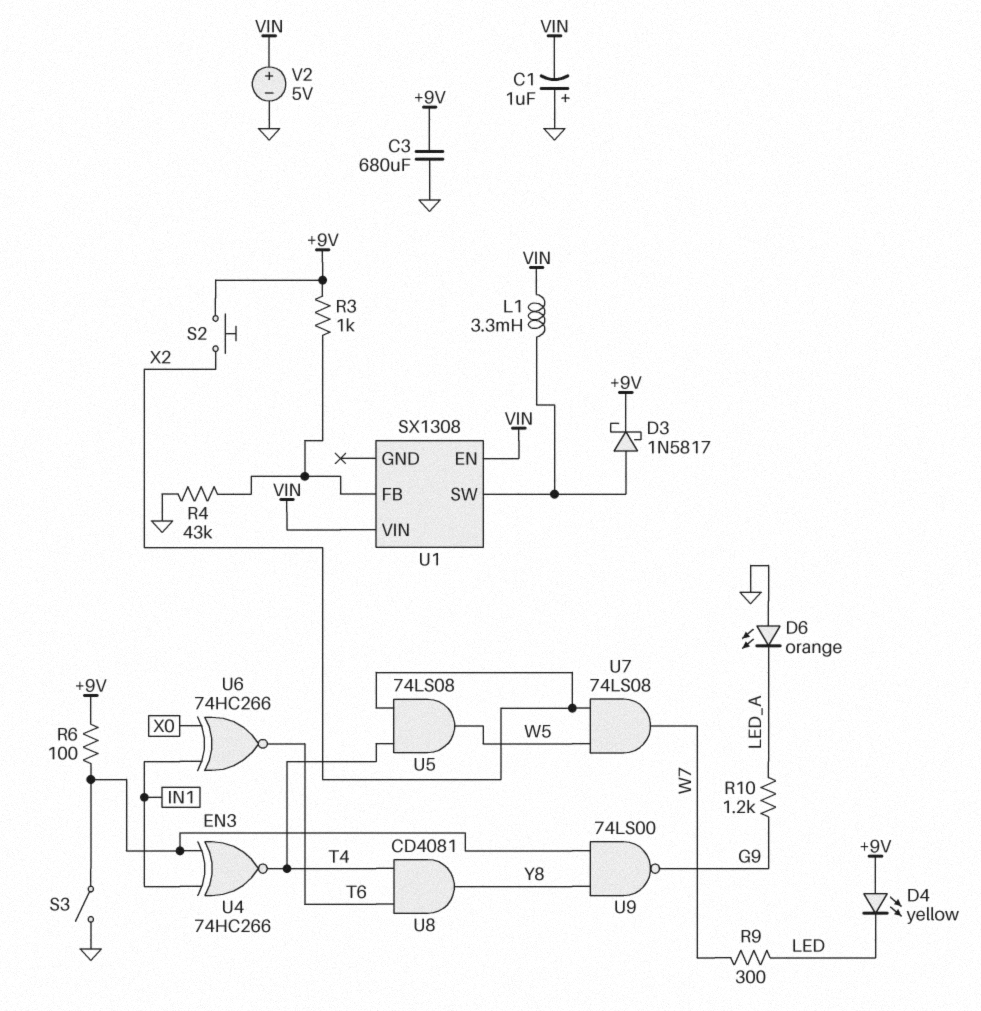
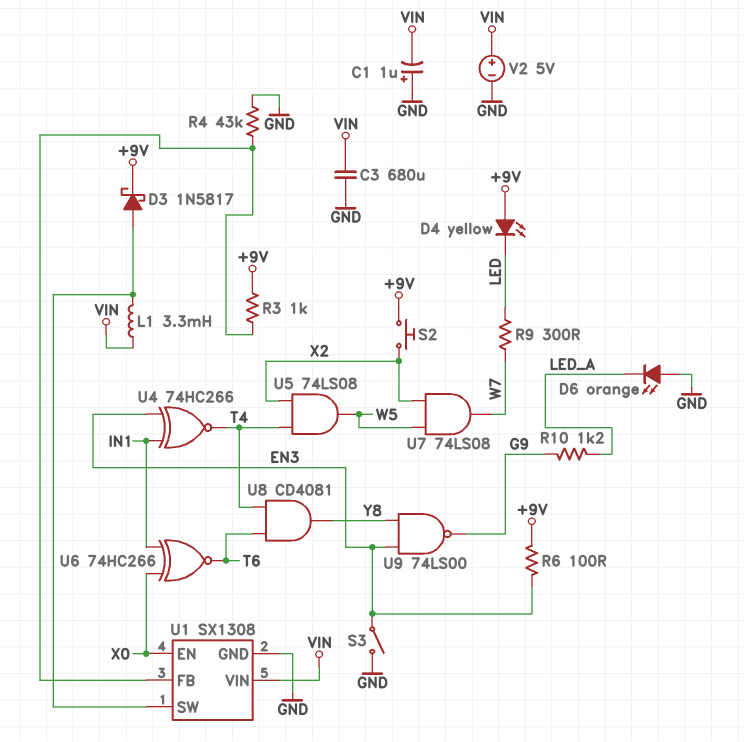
C3: 680uF (+9V, GND) -> 680uF (GND, VIN)
U1 pin EN: VIN -> X0
U1 pin GND: none -> GND

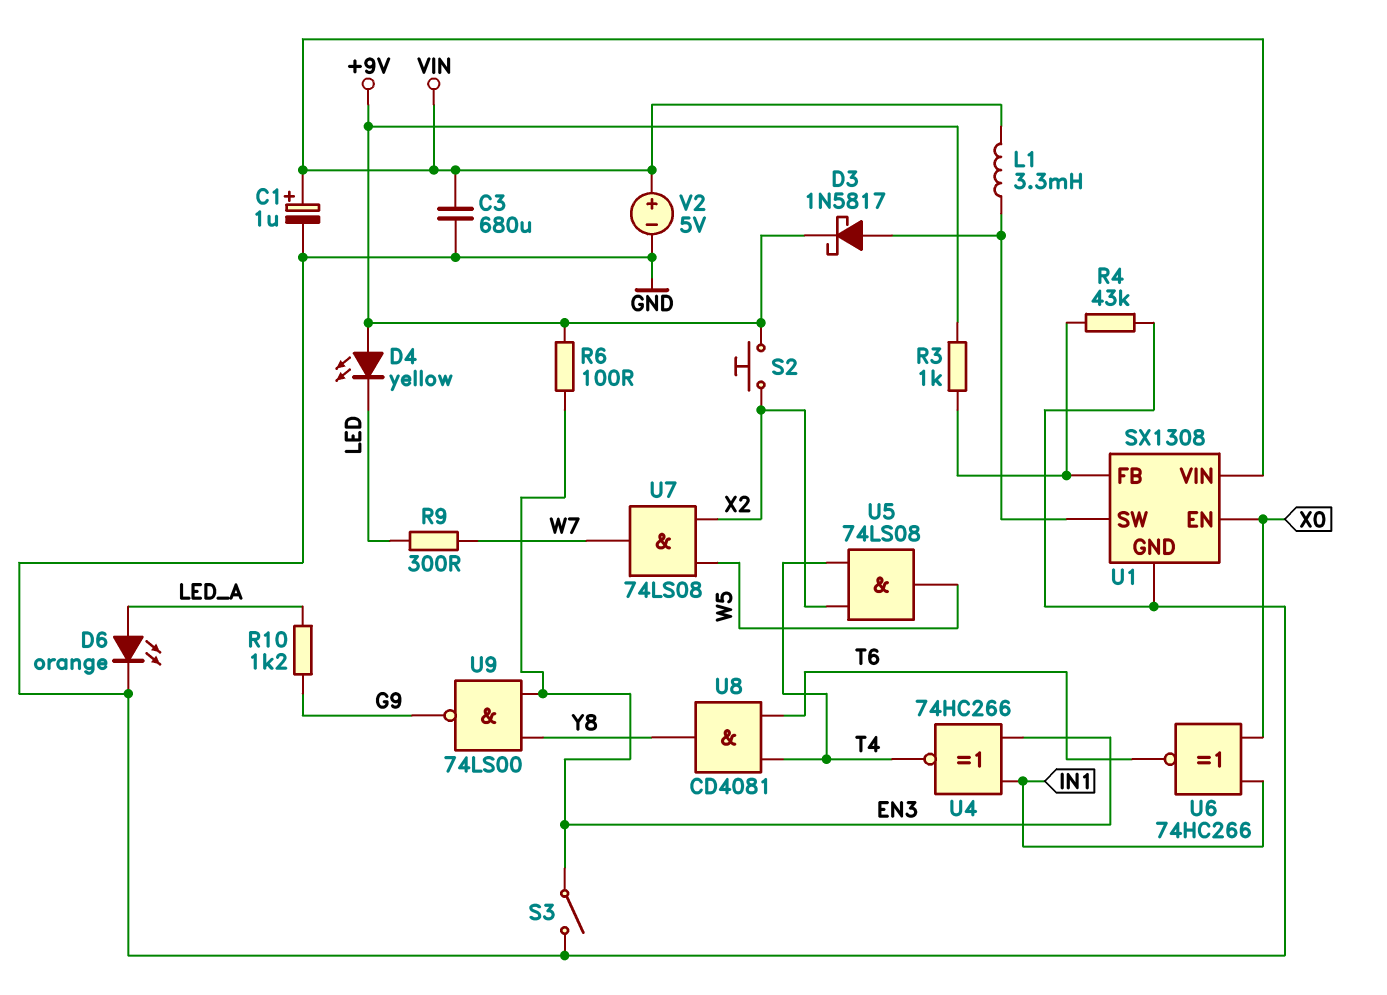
C1: 1uF (plus GND, minus VIN) -> 1uF (plus VIN, minus GND)
D6: LED orange (A GND, K LED_A) -> LED orange (A LED_A, K GND)

